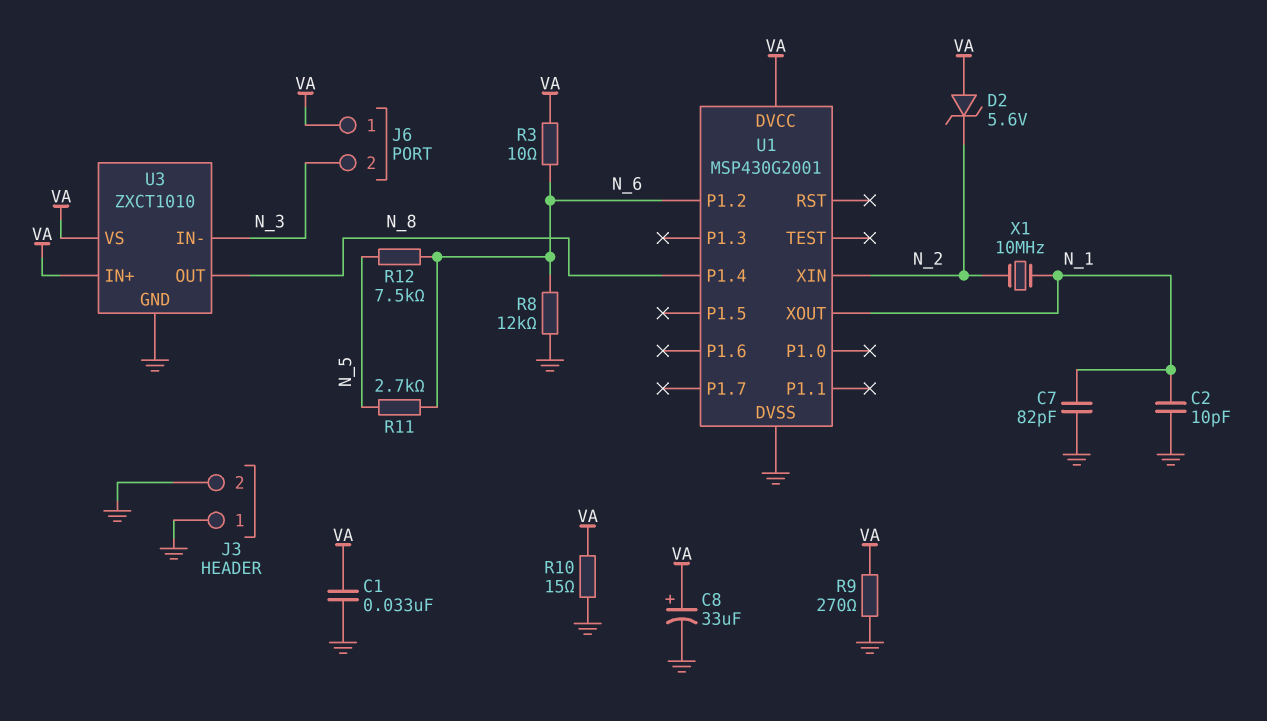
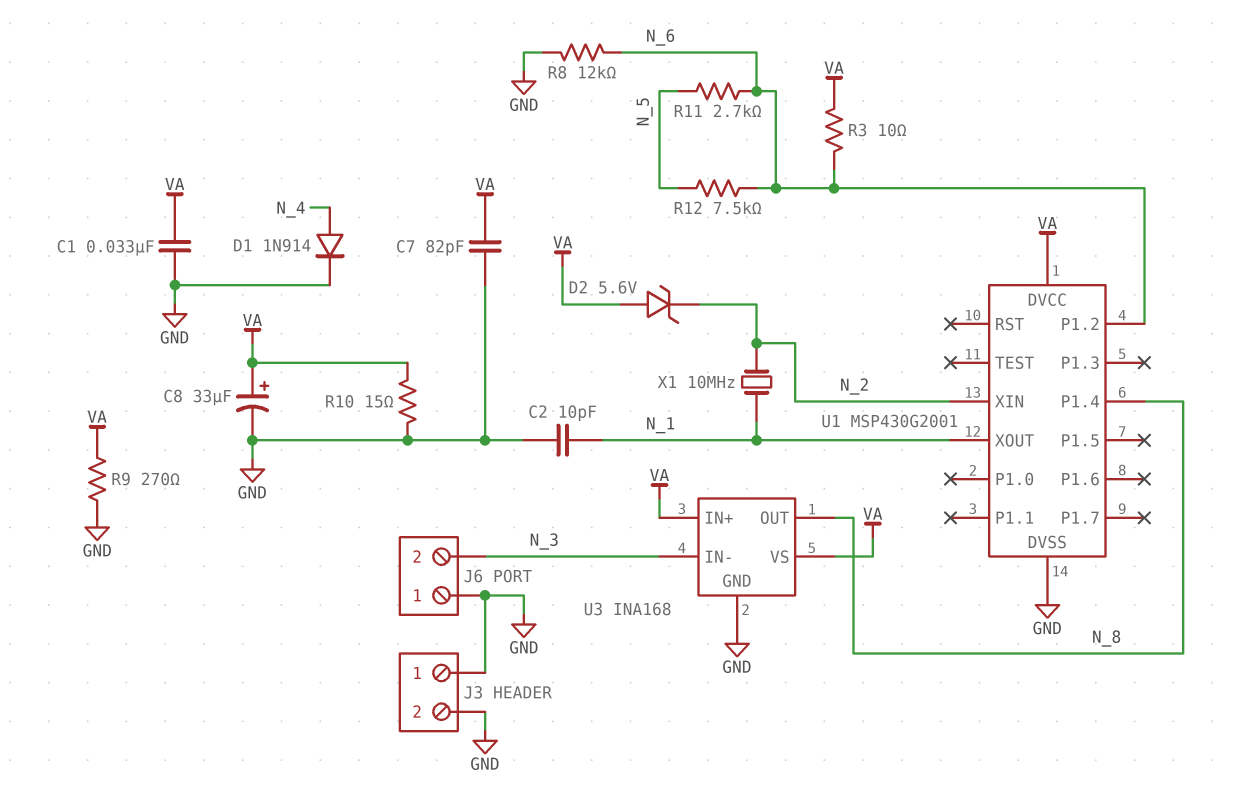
C7: 82pF (GND, N_1) -> 82pF (GND, VA)
D1: none -> diode 1N914 (A N_4, K GND)
J6 pin 1: VA -> GND
U3: ZXCT1010 -> INA168

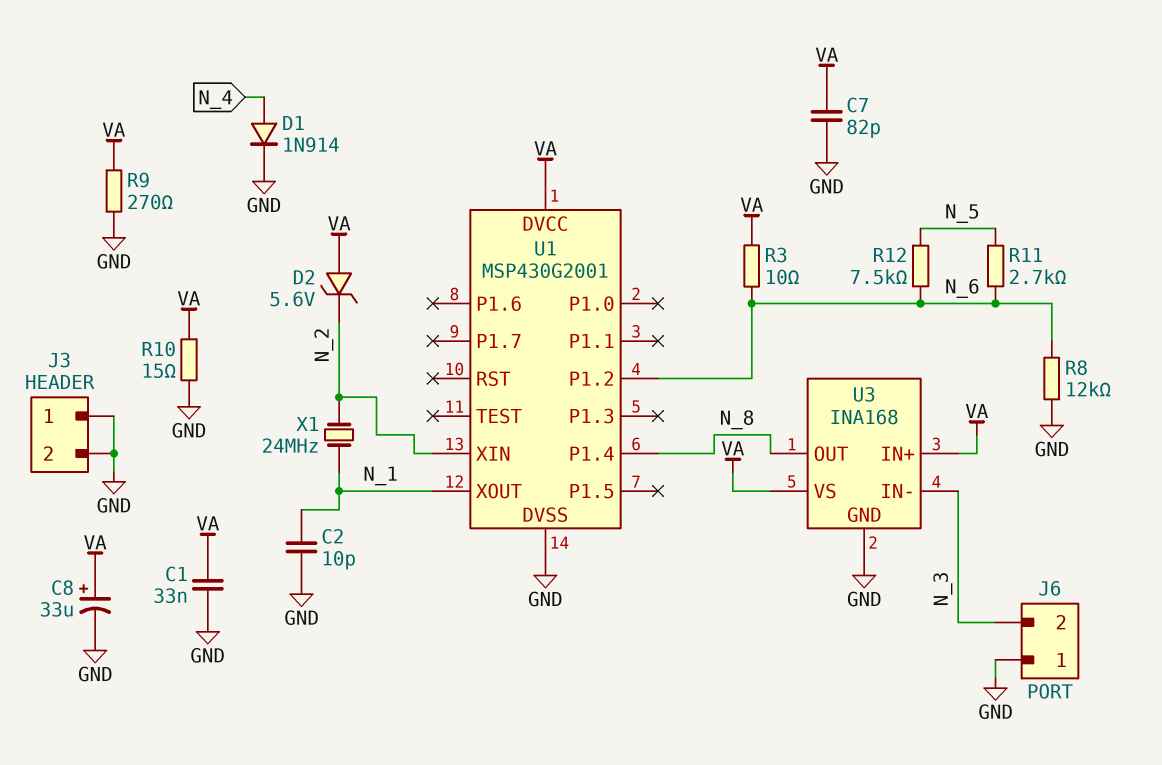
X1: 10MHz (N_1, N_2) -> 24MHz (N_1, N_2)

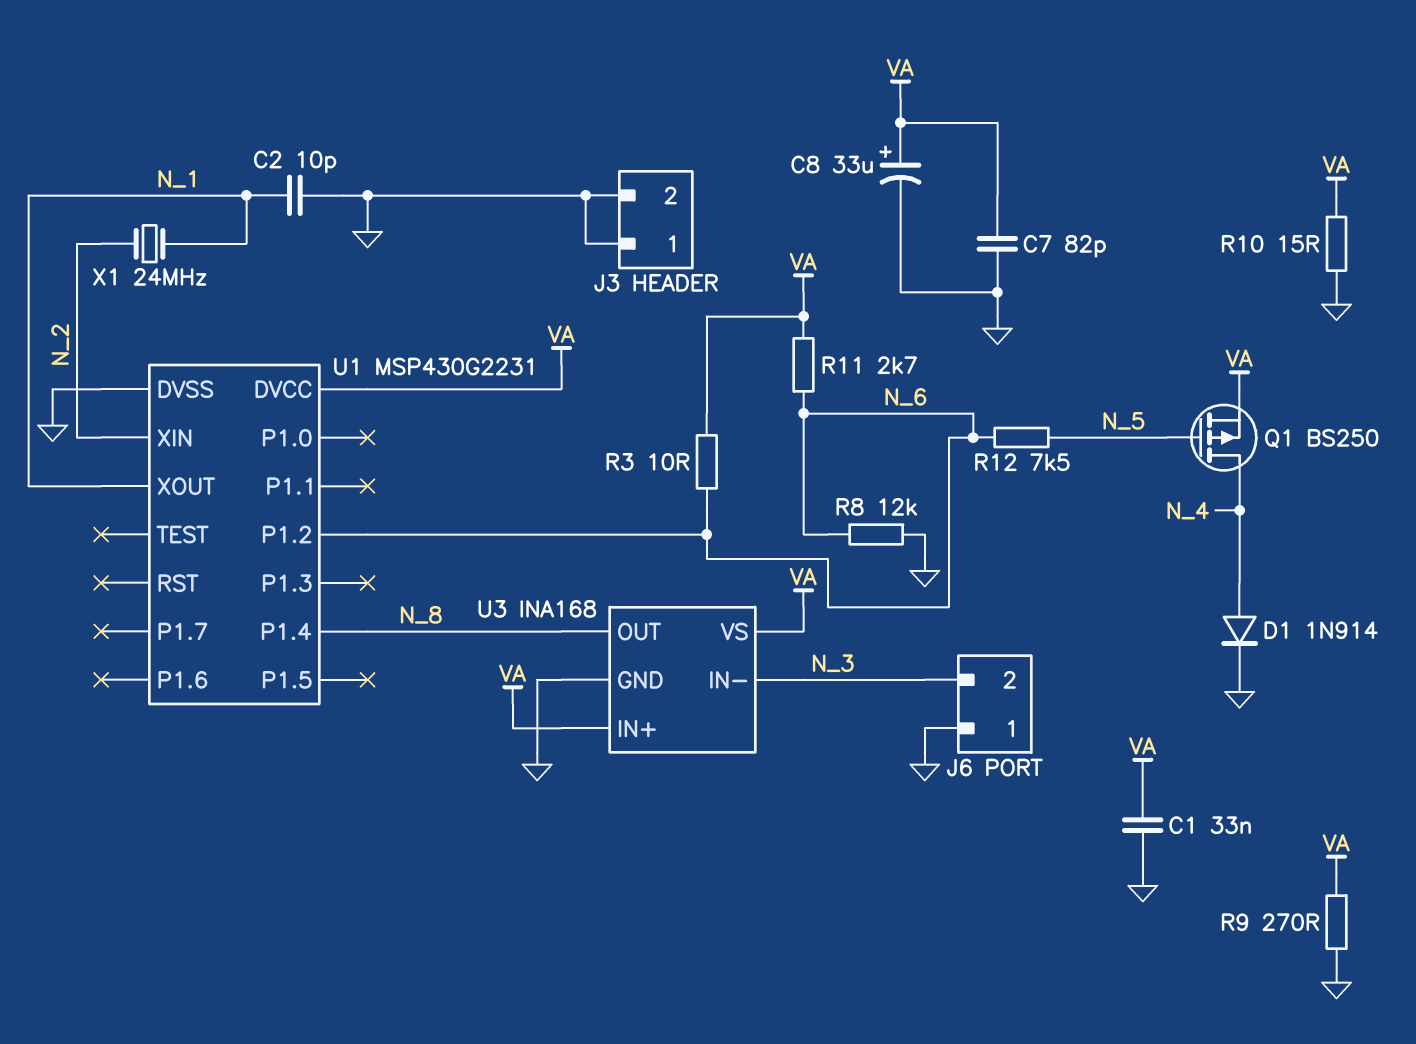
D2: zener 5.6V (A VA, K N_2) -> none
Q1: none -> PMOS BS250 (G N_5, D N_4, S VA)
R11: 2.7k (N_5, N_6) -> 2.7k (N_6, VA)
U1: MSP430G2001 -> MSP430G2231

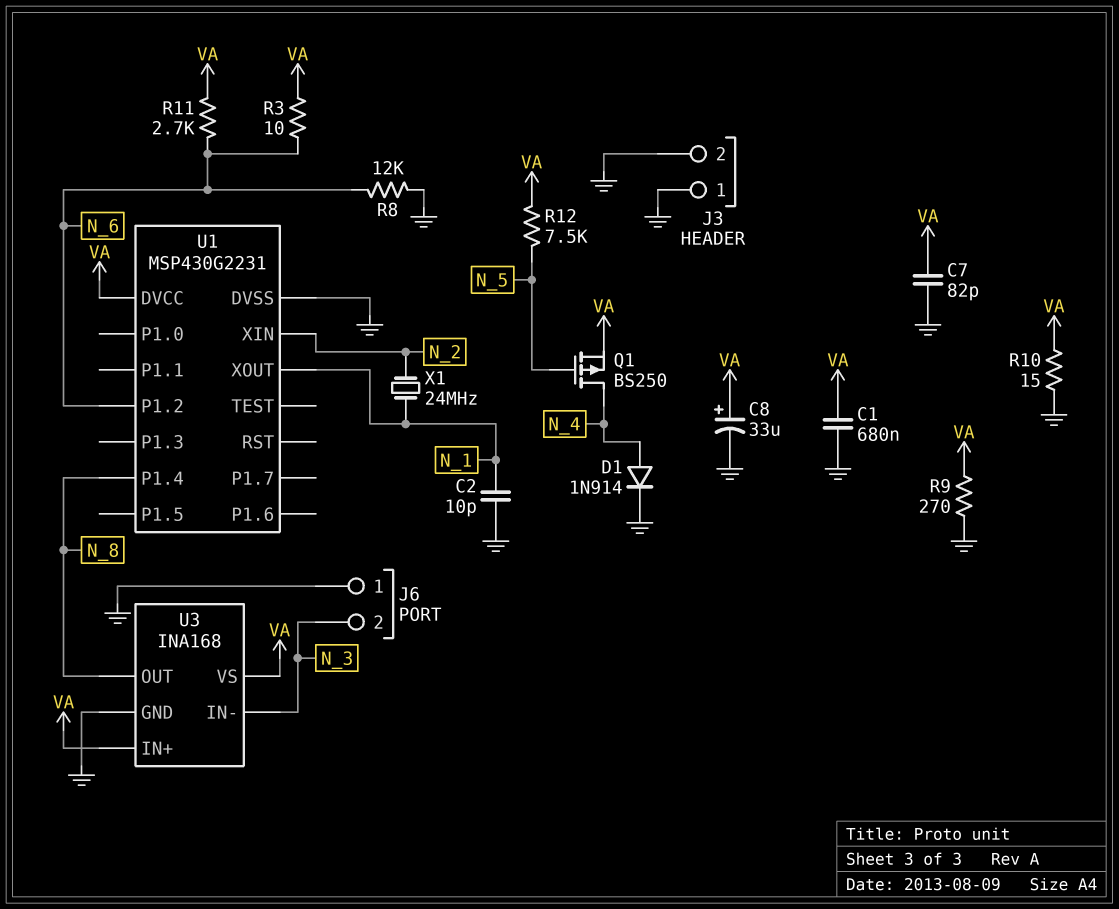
C1: 33nF (GND, VA) -> 680nF (GND, VA)
R12: 7.5k (N_5, N_6) -> 7.5k (N_5, VA)

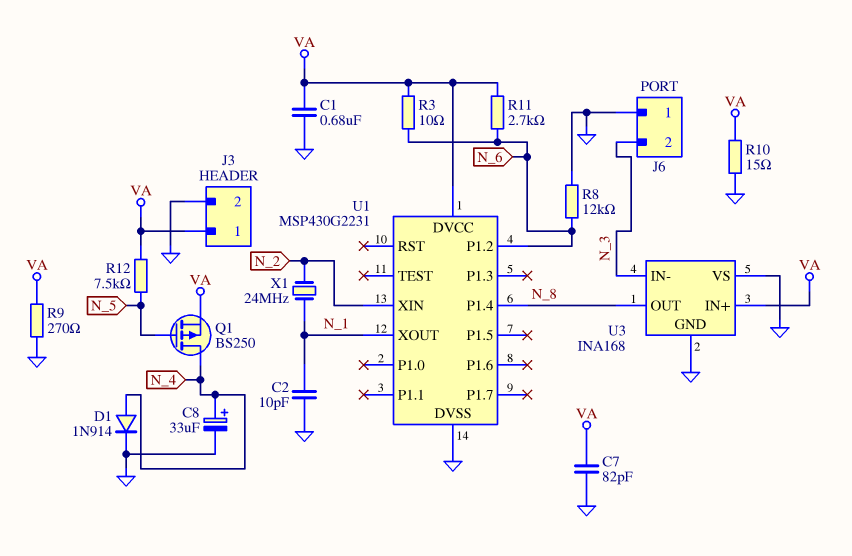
C8: 33uF (plus VA, minus GND) -> 33uF (plus N_4, minus GND)
J3 pin 1: GND -> VA
U3 pin VS: VA -> GND

